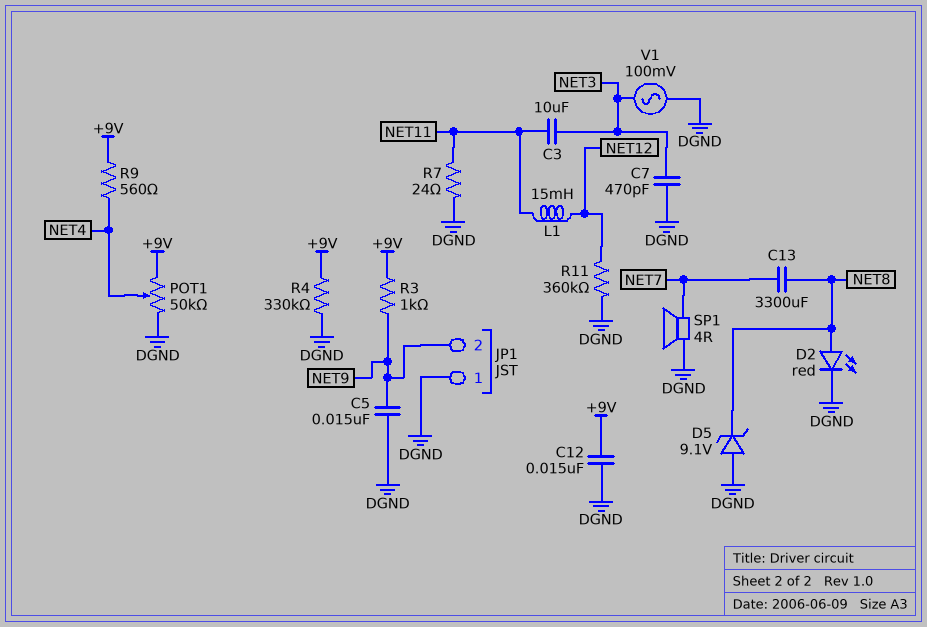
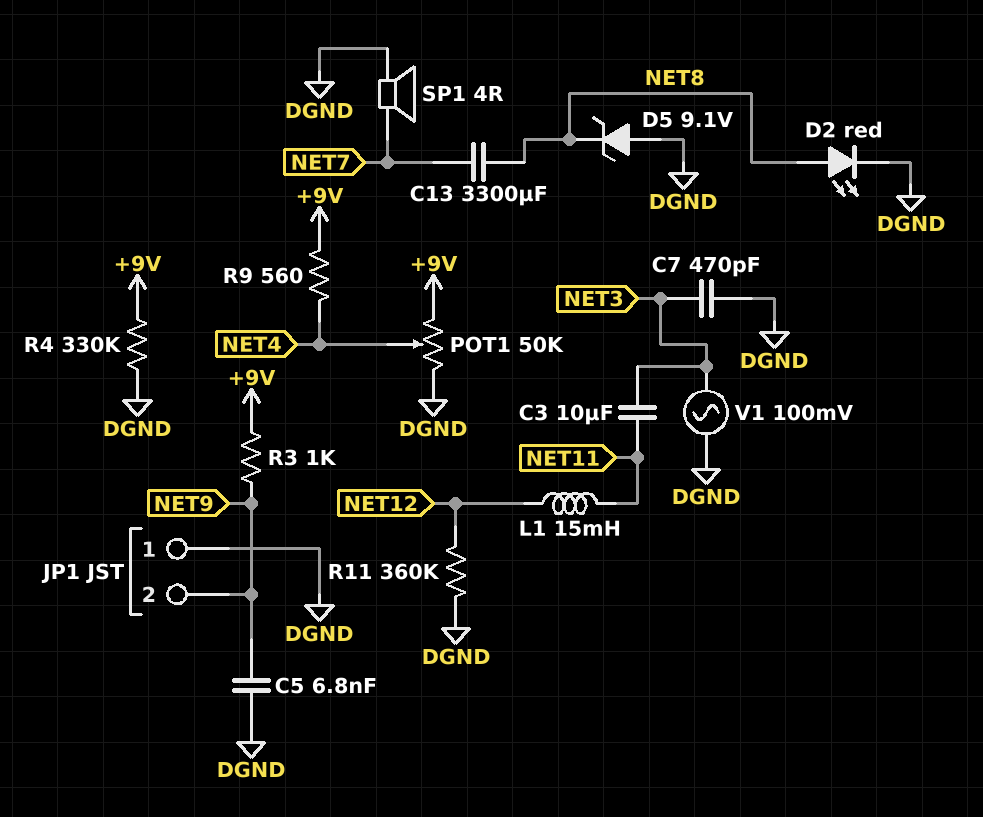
C5: 15nF (DGND, NET9) -> 6.8nF (DGND, NET9)
C12: 15nF (+9V, DGND) -> none
R7: 24 (DGND, NET11) -> none

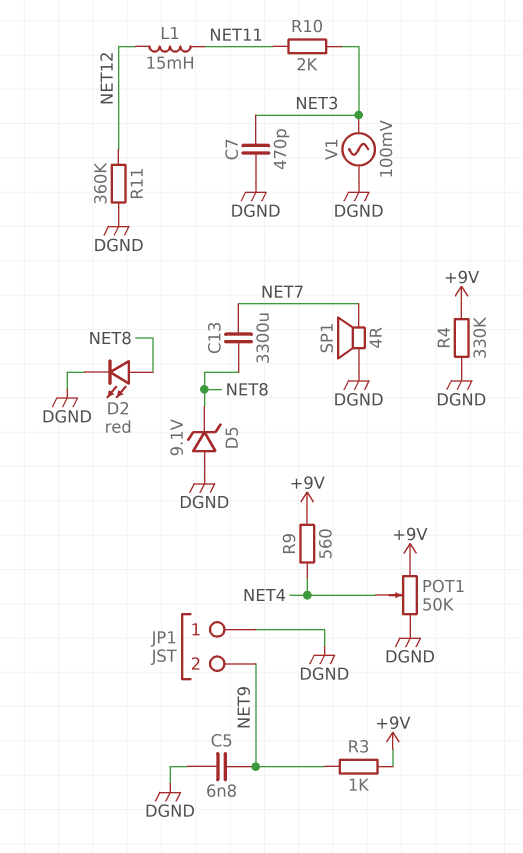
C3: 10uF (NET3, NET11) -> none
R10: none -> 2k (NET3, NET11)

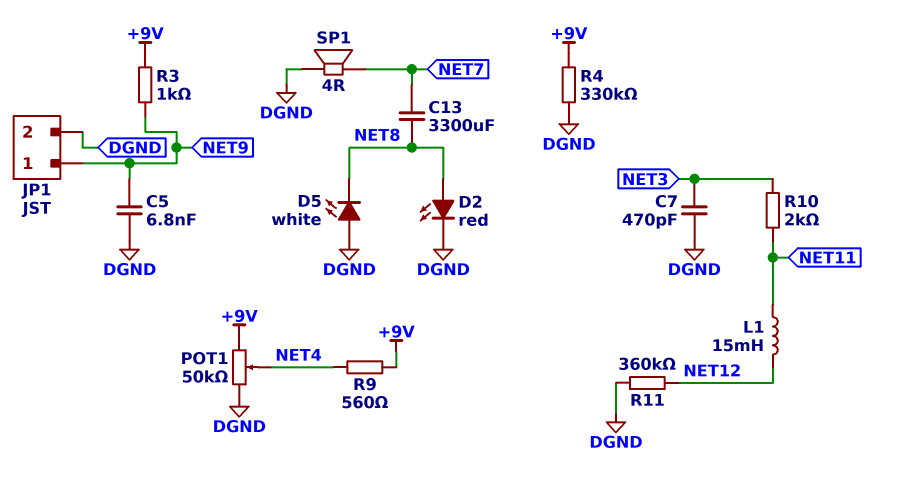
D5: zener 9.1V (A DGND, K NET8) -> LED white (A DGND, K NET8)
JP1 pin 1: DGND -> NET9
JP1 pin 2: NET9 -> DGND
V1: AC 100mV (DGND, NET3) -> none

